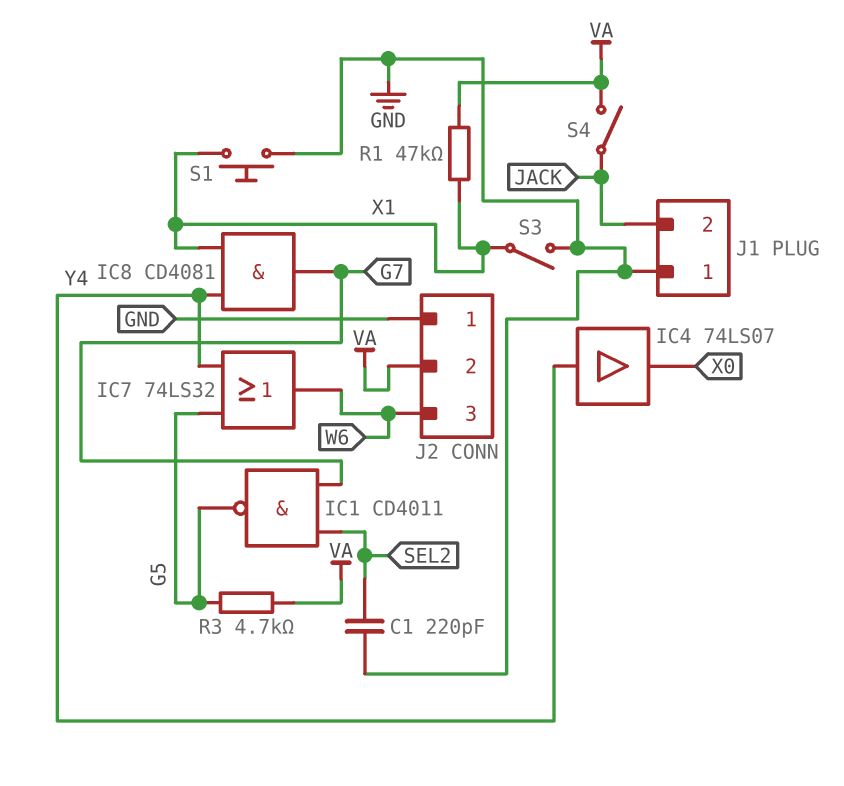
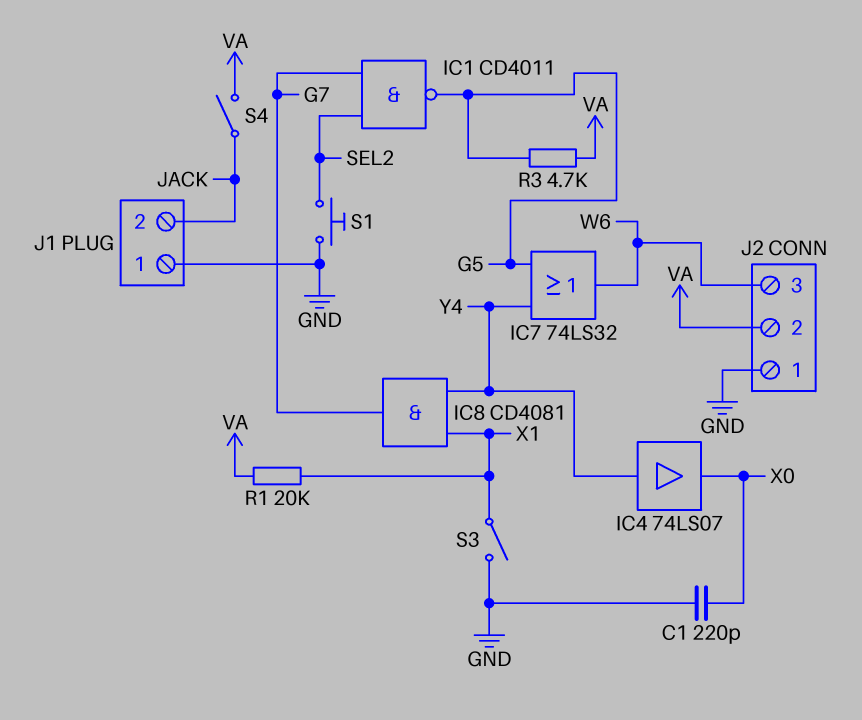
C1: 220pF (GND, SEL2) -> 220pF (GND, X0)
R1: 47k (VA, X1) -> 20k (VA, X1)
S1: button (GND, X1) -> button (GND, SEL2)

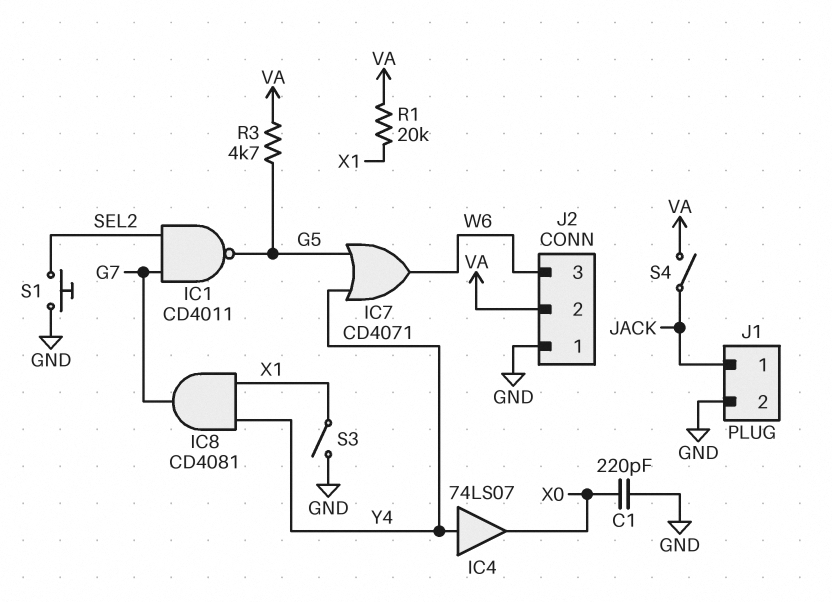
IC7: OR 74LS32 (in G5, in Y4, out W6) -> OR CD4071 (in G5, in Y4, out W6)
J1 pin 1: GND -> JACK
J1 pin 2: JACK -> GND

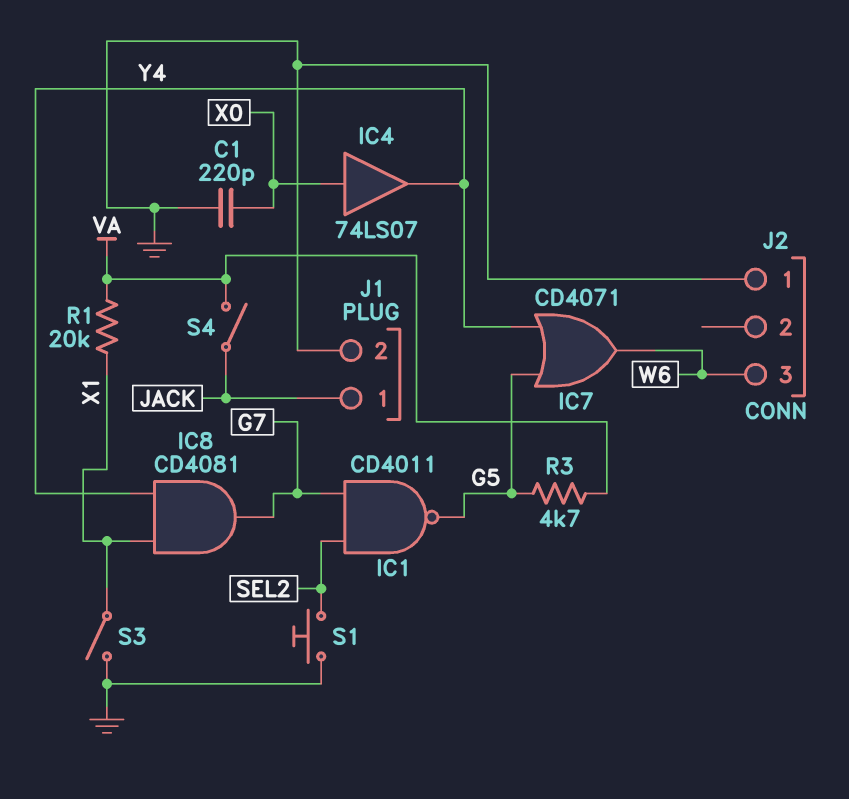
IC4: buffer 74LS07 (in Y4, out X0) -> buffer 74LS07 (in X0, out Y4)
J2 pin 2: VA -> none

